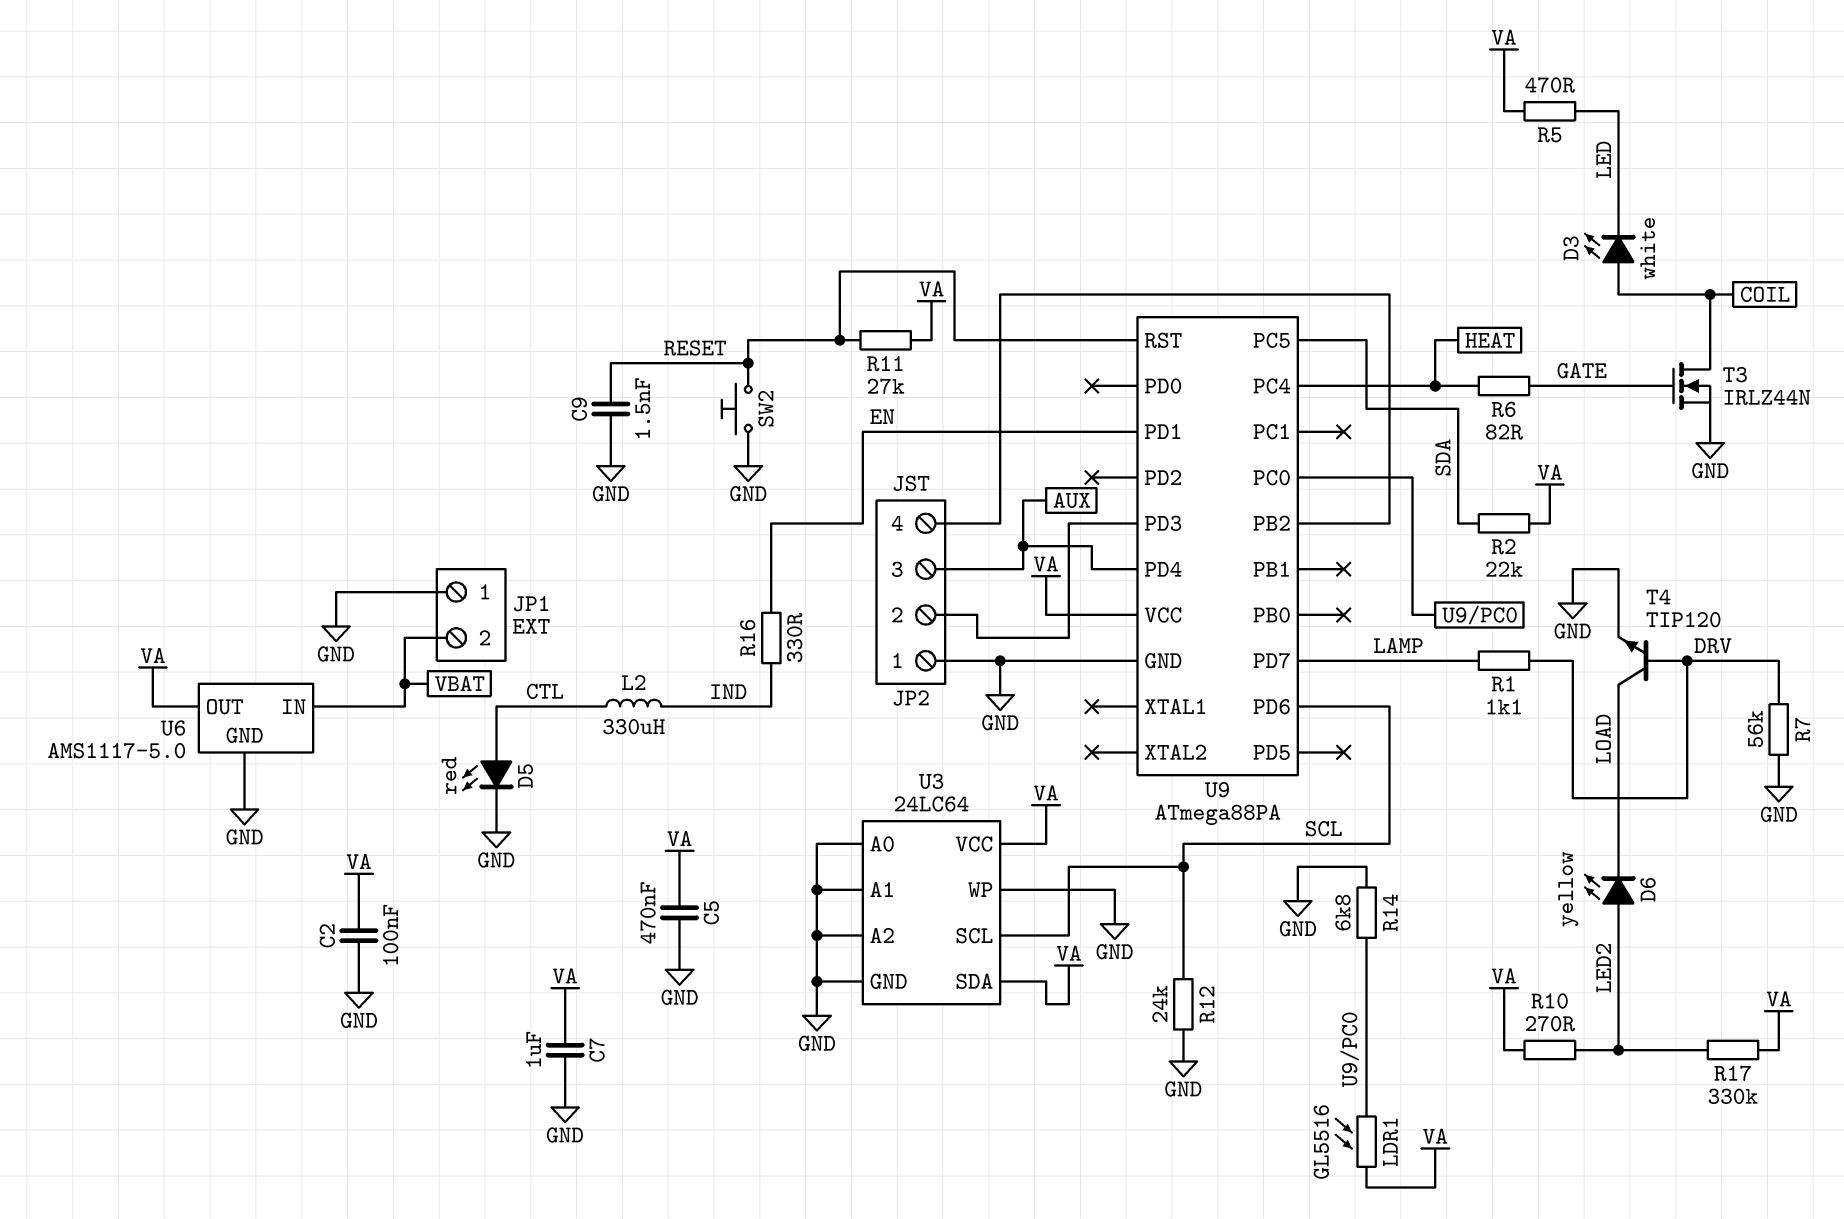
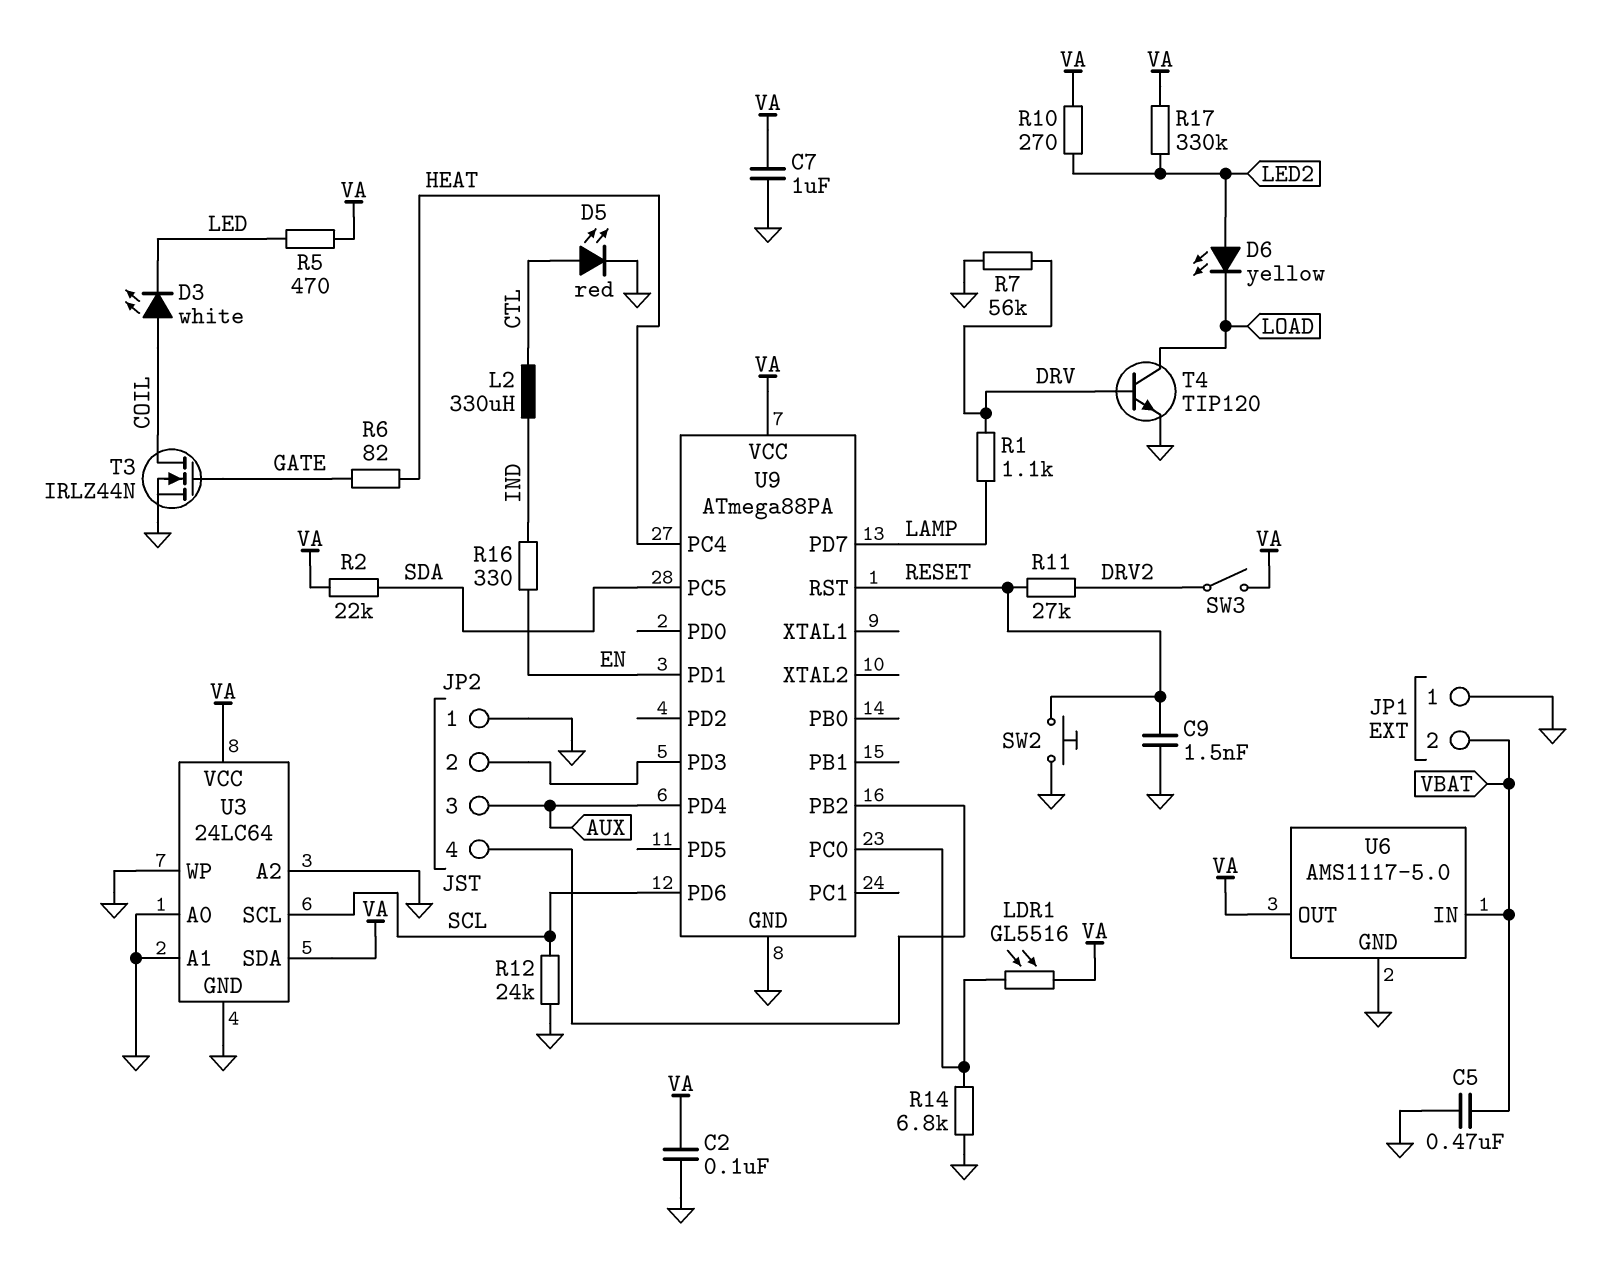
C5: 470nF (GND, VA) -> 470nF (GND, VBAT)
R11: 27k (RESET, VA) -> 27k (DRV2, RESET)
SW3: none -> switch (DRV2, VA)

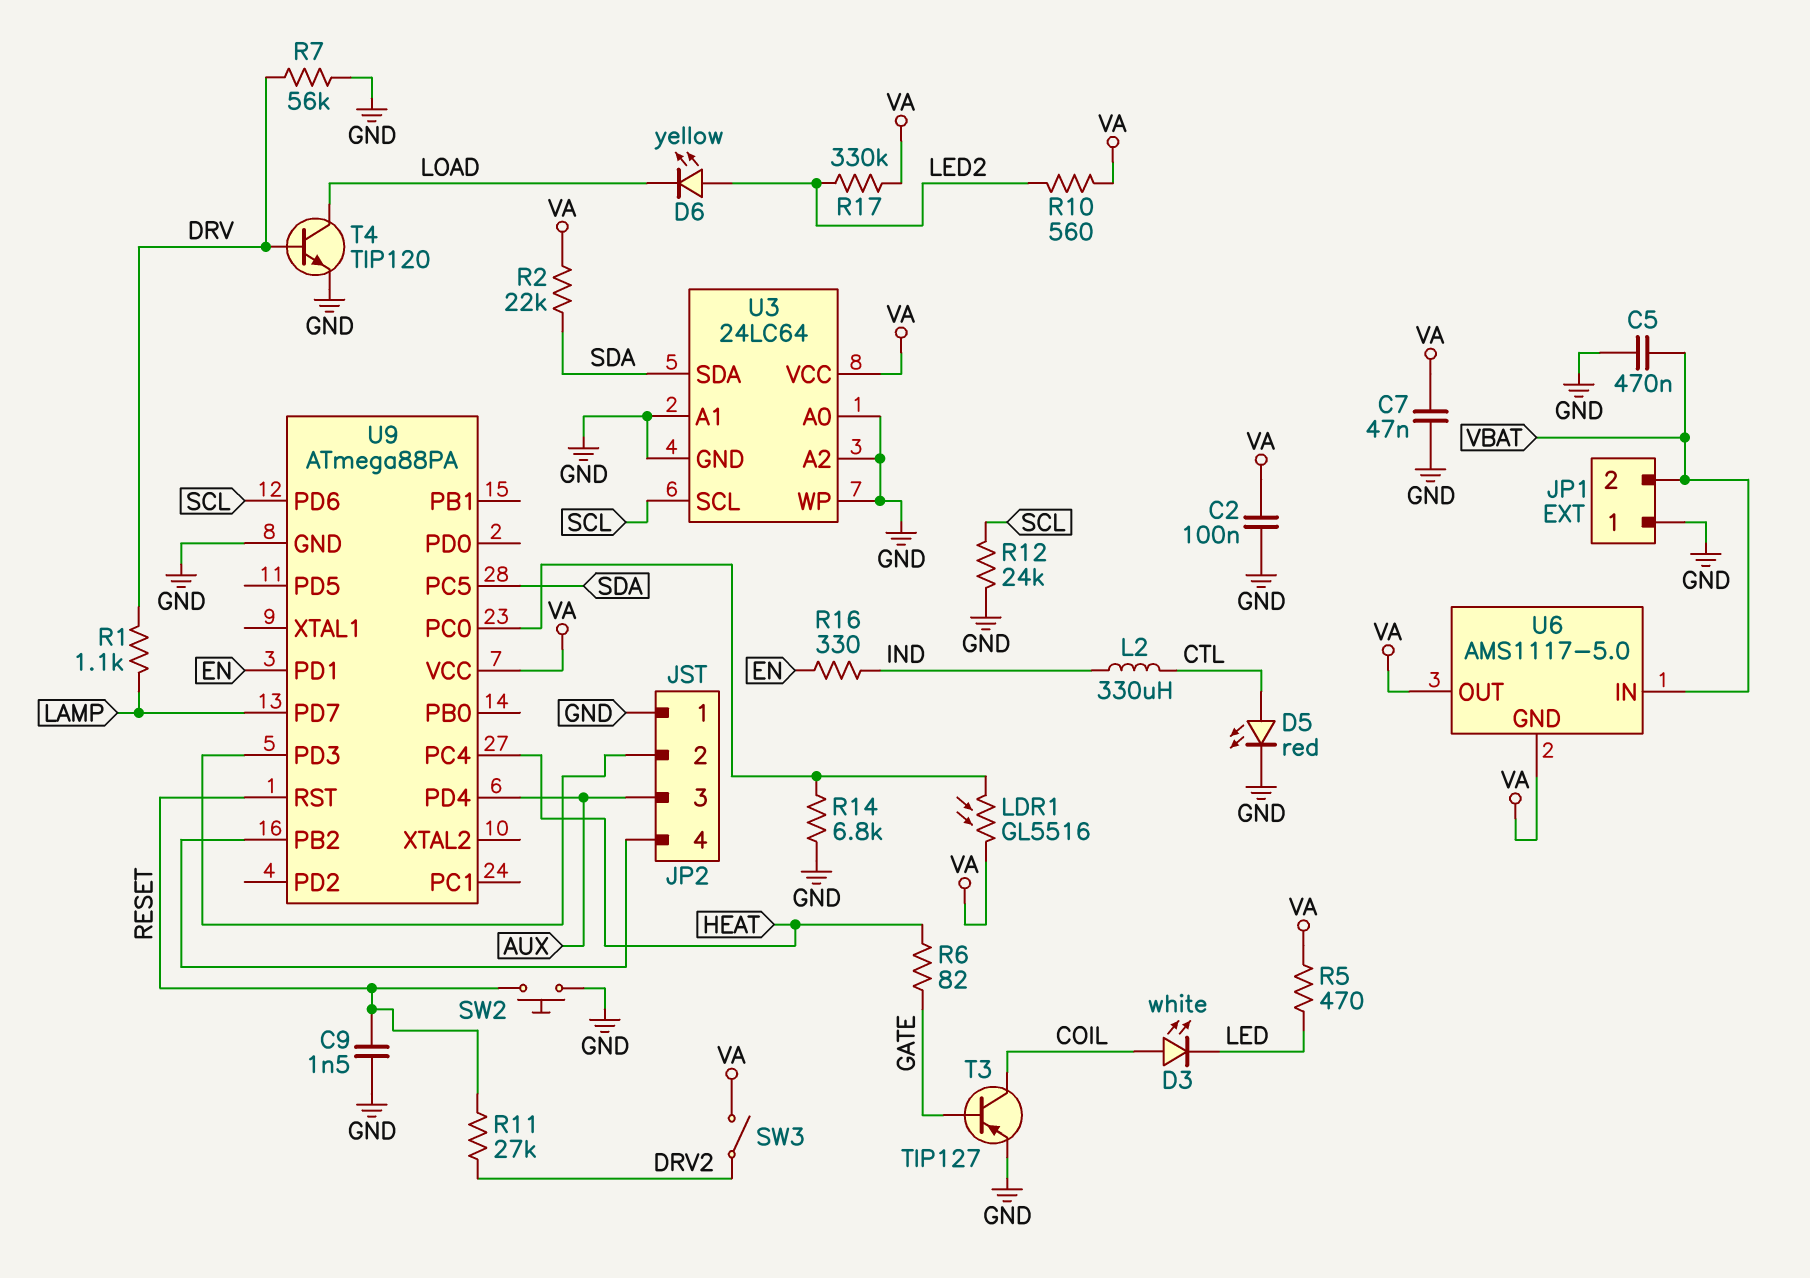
C7: 1uF (GND, VA) -> 47nF (GND, VA)
R10: 270 (LED2, VA) -> 560 (LED2, VA)
T3: NMOS IRLZ44N (G GATE, D COIL, S GND) -> PNP TIP127 (B GATE, C COIL, E GND)
U3 pin SDA: VA -> SDA
U6 pin GND: GND -> VA

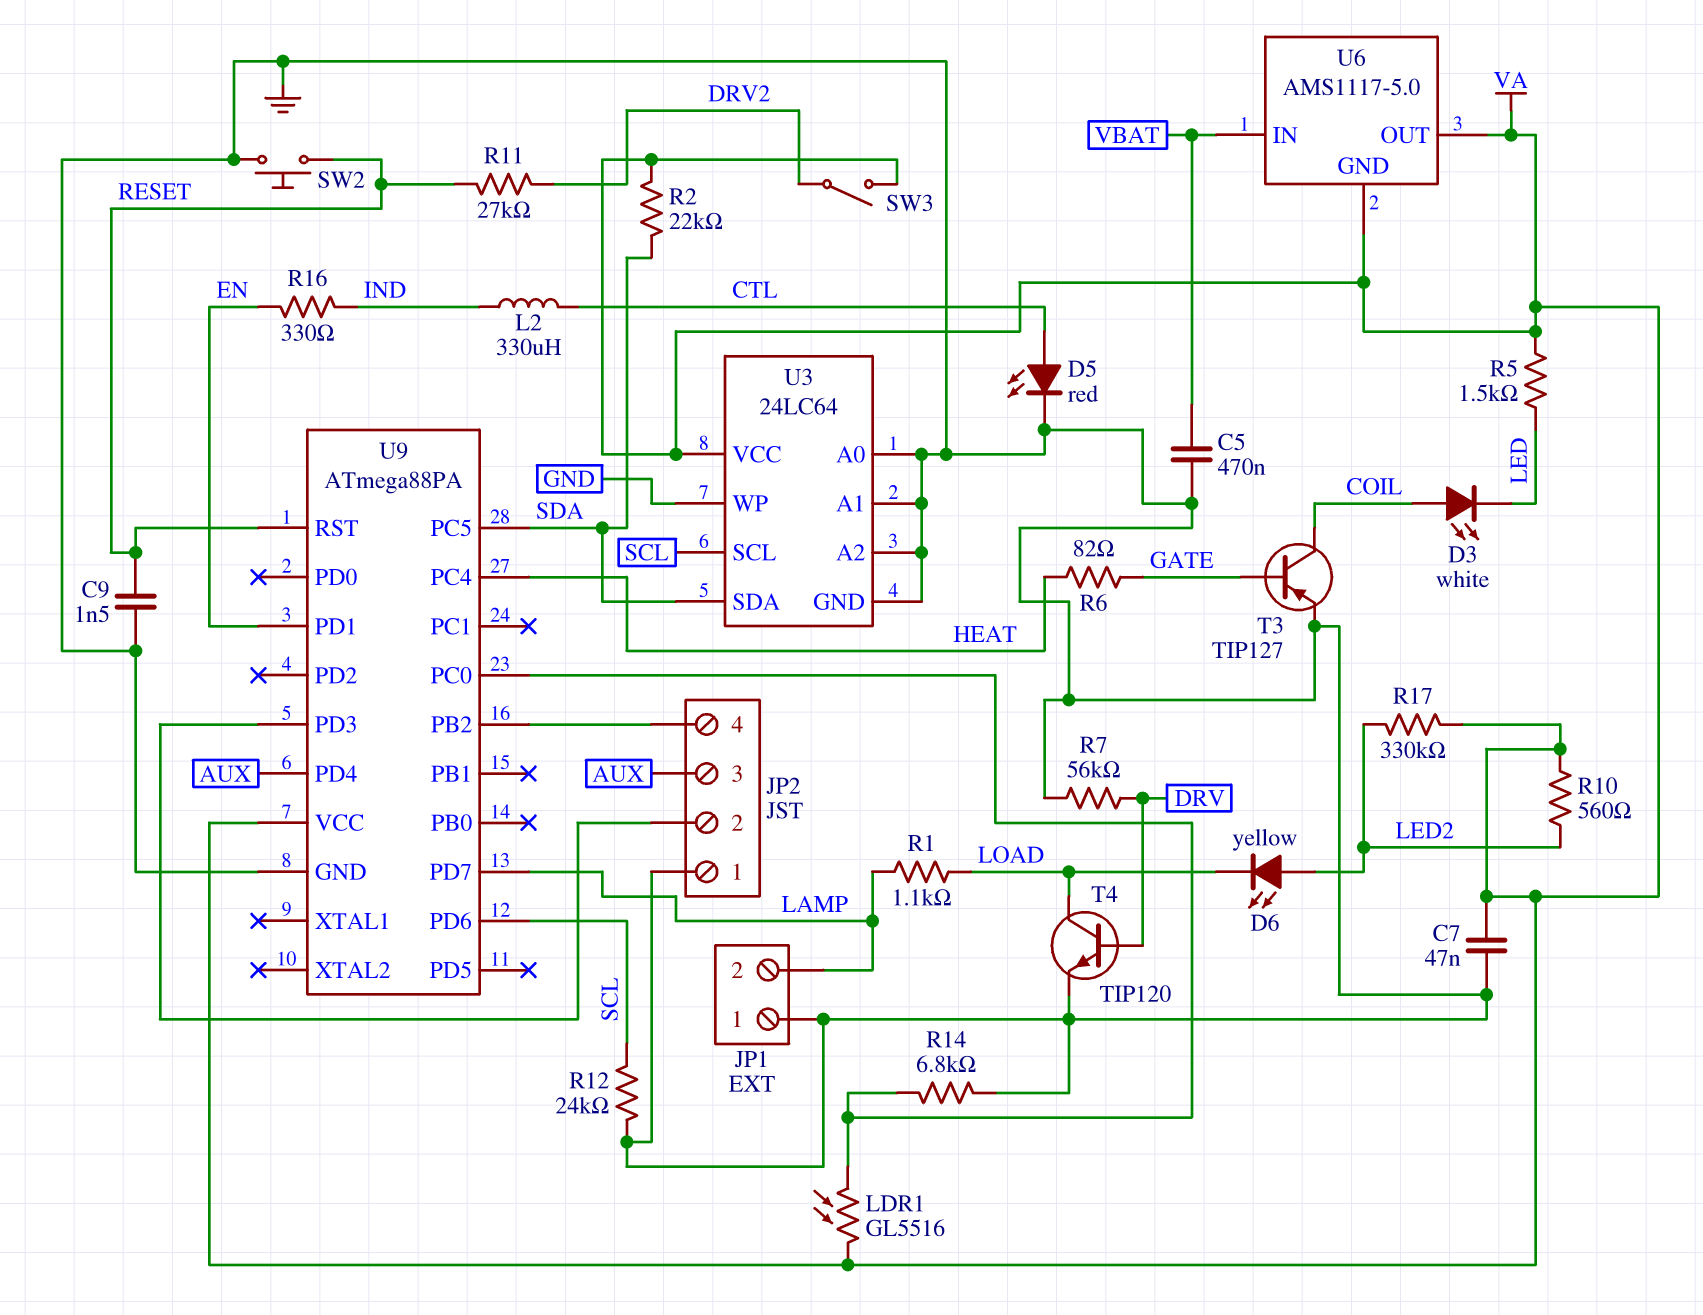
C2: 100nF (GND, VA) -> none
JP1 pin 2: VBAT -> LAMP
R1: 1.1k (DRV, LAMP) -> 1.1k (LAMP, LOAD)
R5: 470 (LED, VA) -> 1.5k (LED, VA)

